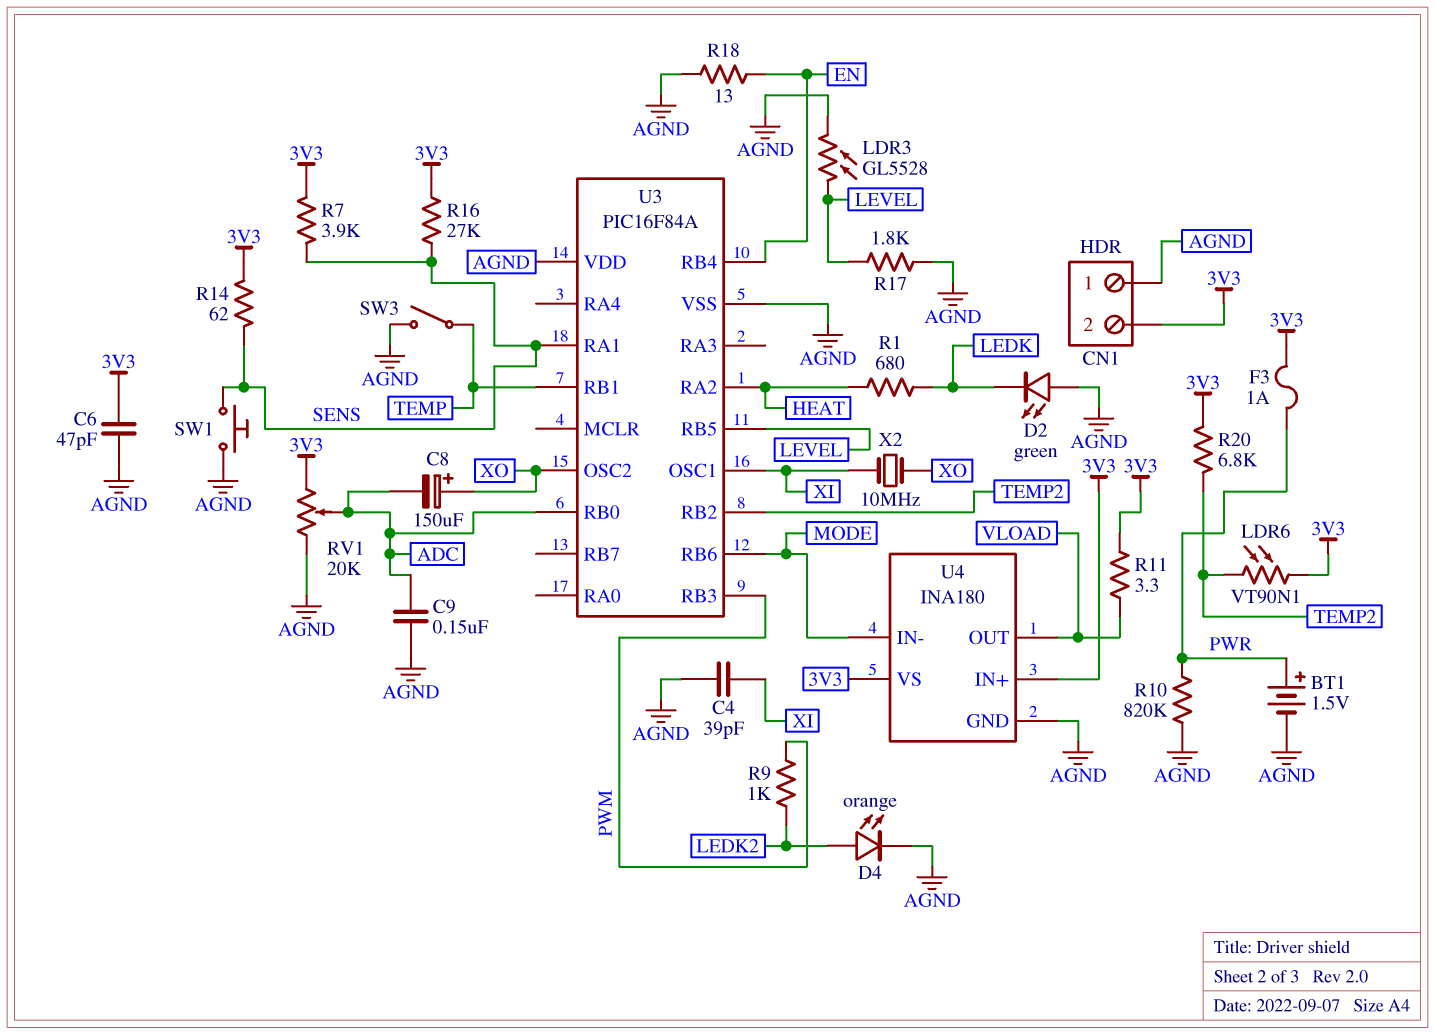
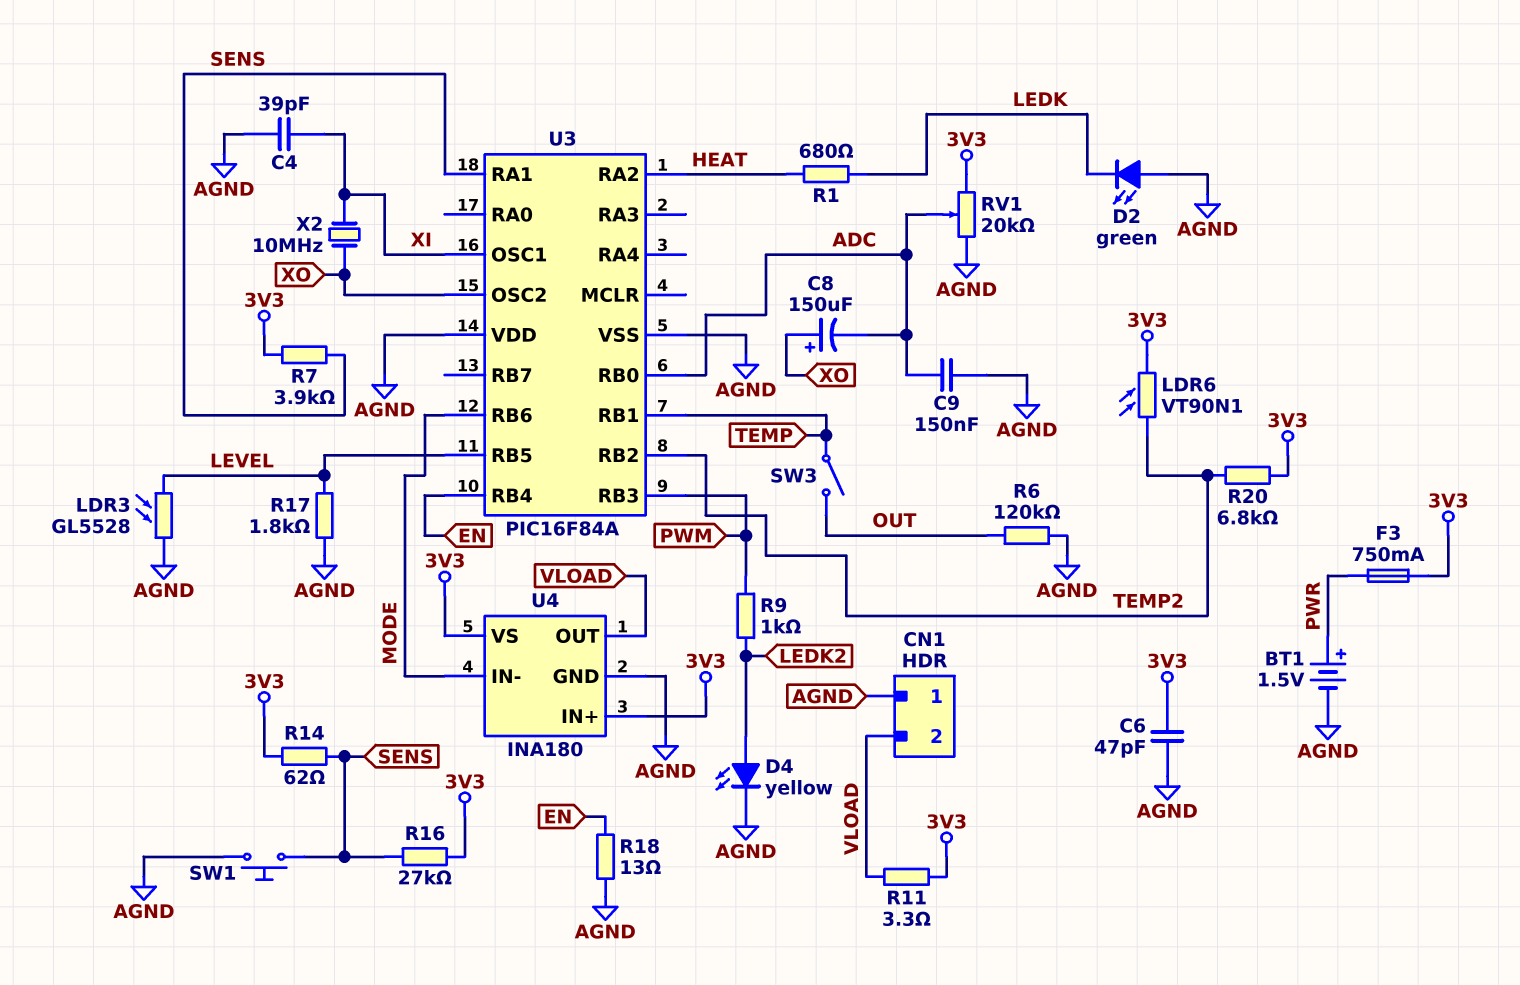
CN1 pin 2: 3V3 -> VLOAD
D4: LED orange (A LEDK2, K AGND) -> LED yellow (A LEDK2, K AGND)
F3: 1A (3V3, PWR) -> 750mA (3V3, PWR)
R6: none -> 120k (AGND, OUT)
R10: 820k (AGND, PWR) -> none
SW3: switch (AGND, TEMP) -> switch (OUT, TEMP)

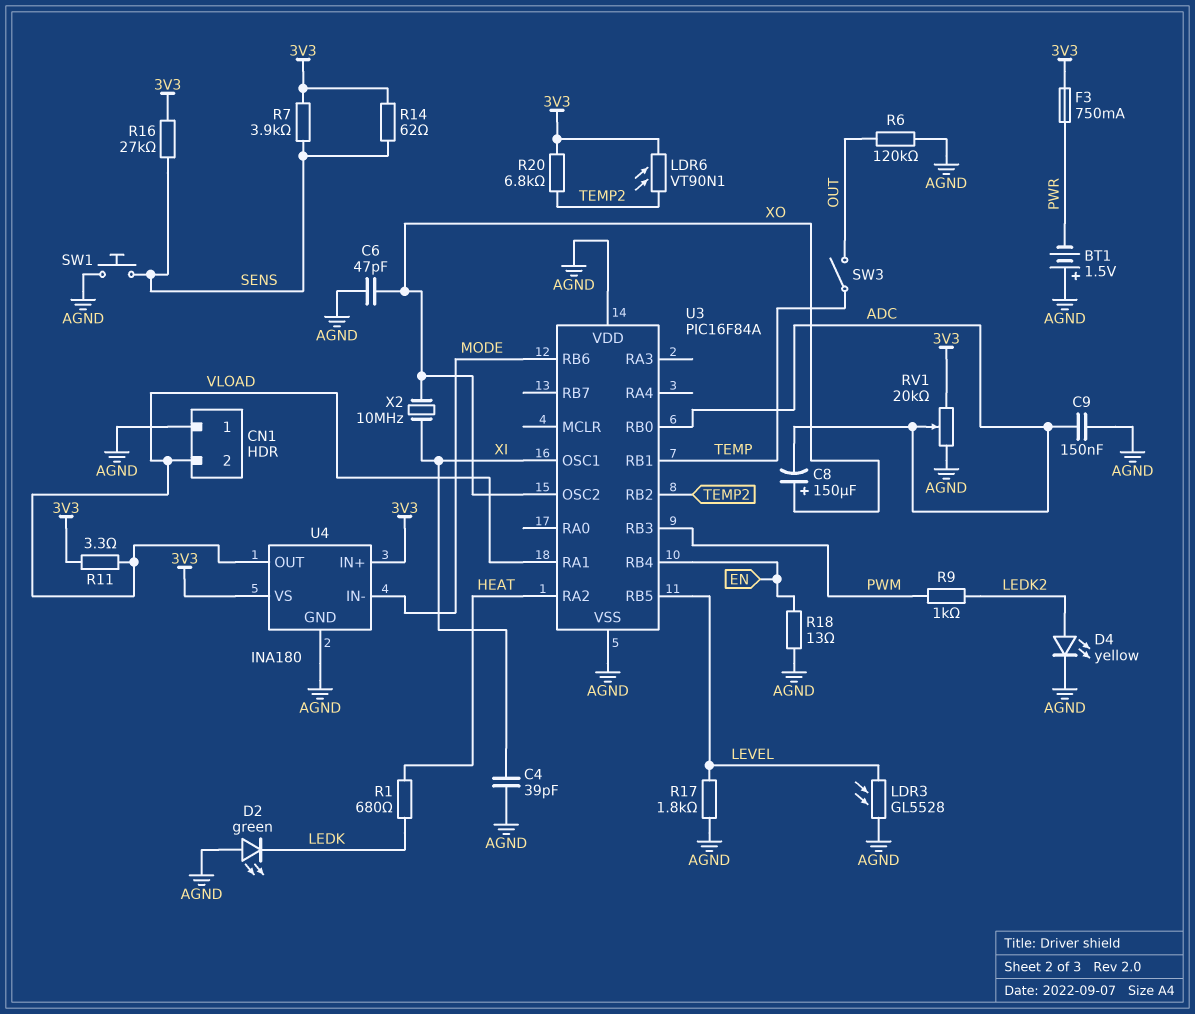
BT1: 1.5V (plus PWR, minus AGND) -> 1.5V (plus AGND, minus PWR)
C6: 47pF (3V3, AGND) -> 47pF (AGND, XO)
U3 pin RA1: SENS -> VLOAD

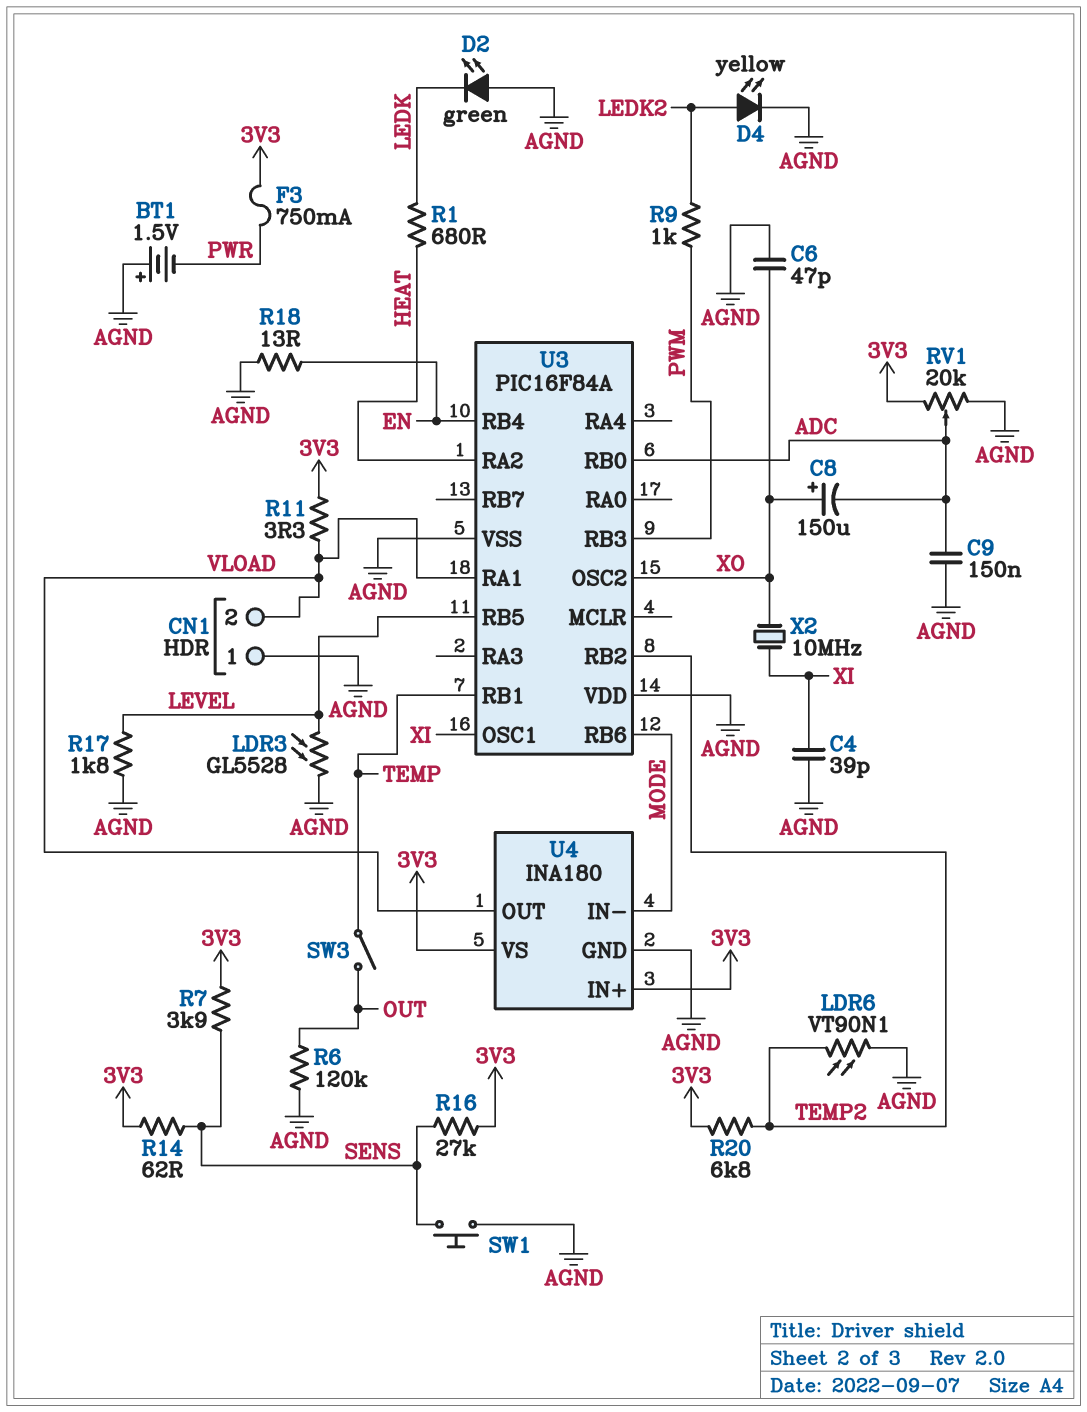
LDR6: VT90N1 (3V3, TEMP2) -> VT90N1 (AGND, TEMP2)

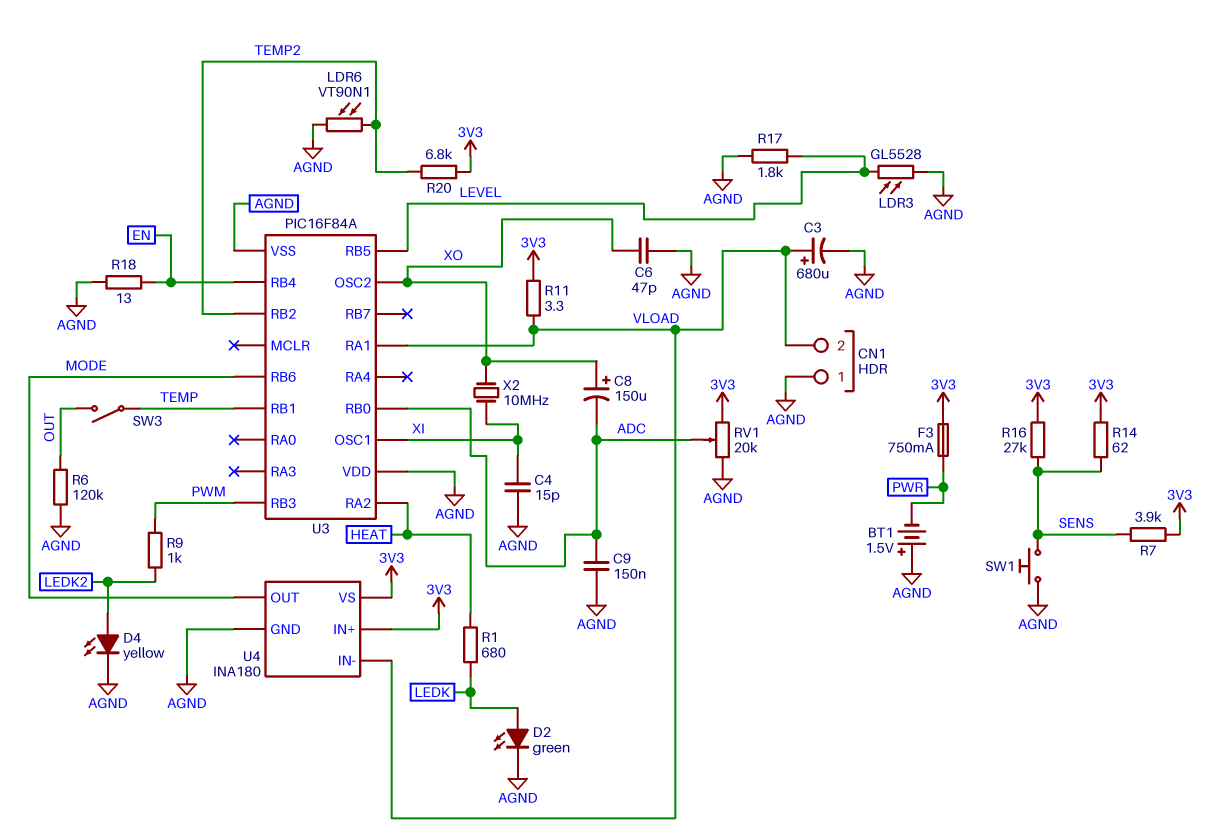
C3: none -> 680uF (plus VLOAD, minus AGND)
C4: 39pF (AGND, XI) -> 15pF (AGND, XI)
D2: LED green (A AGND, K LEDK) -> LED green (A LEDK, K AGND)
U4 pin IN-: MODE -> VLOAD
U4 pin OUT: VLOAD -> MODE

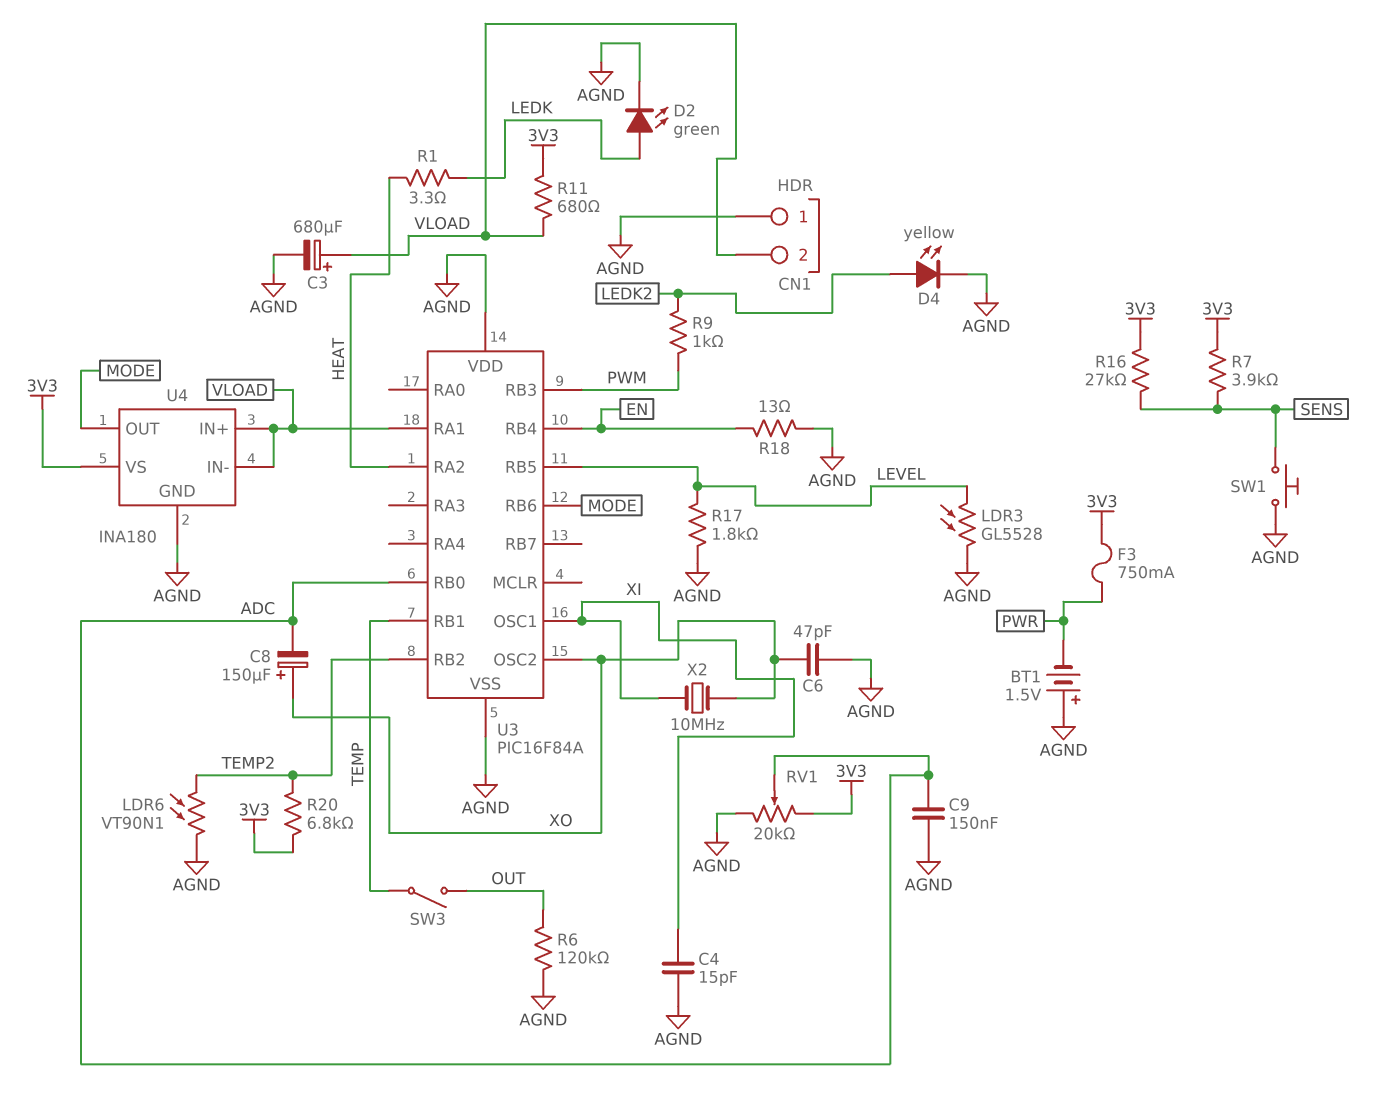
R1: 680 (HEAT, LEDK) -> 3.3 (HEAT, LEDK)
R11: 3.3 (3V3, VLOAD) -> 680 (3V3, VLOAD)
R14: 62 (3V3, SENS) -> none
U4 pin IN+: 3V3 -> VLOAD

